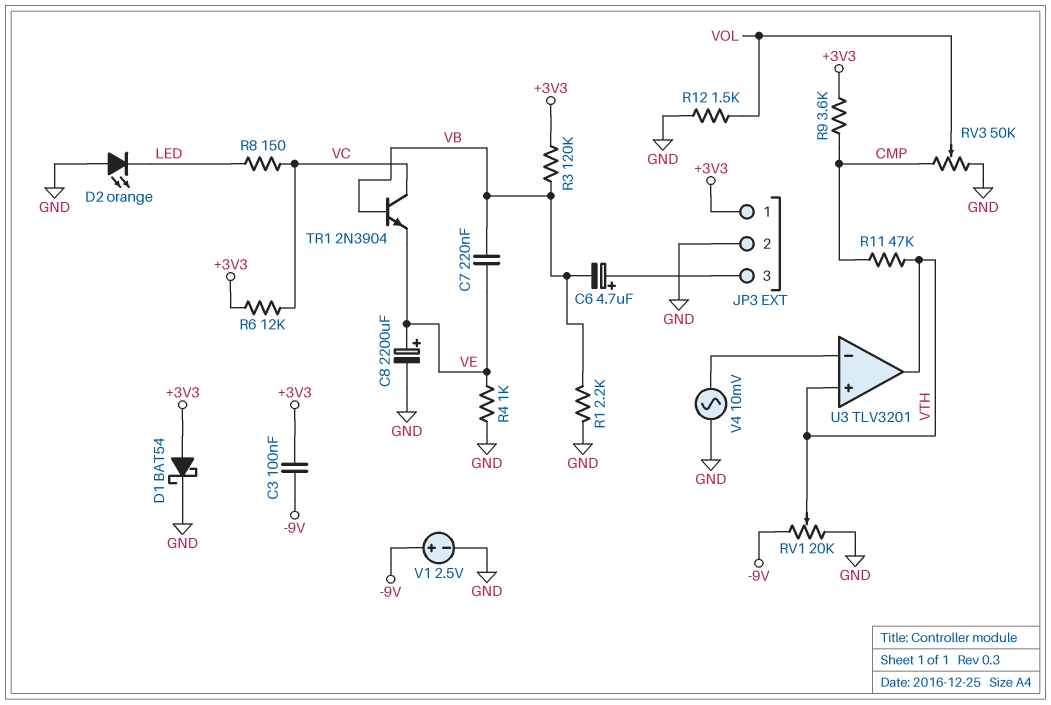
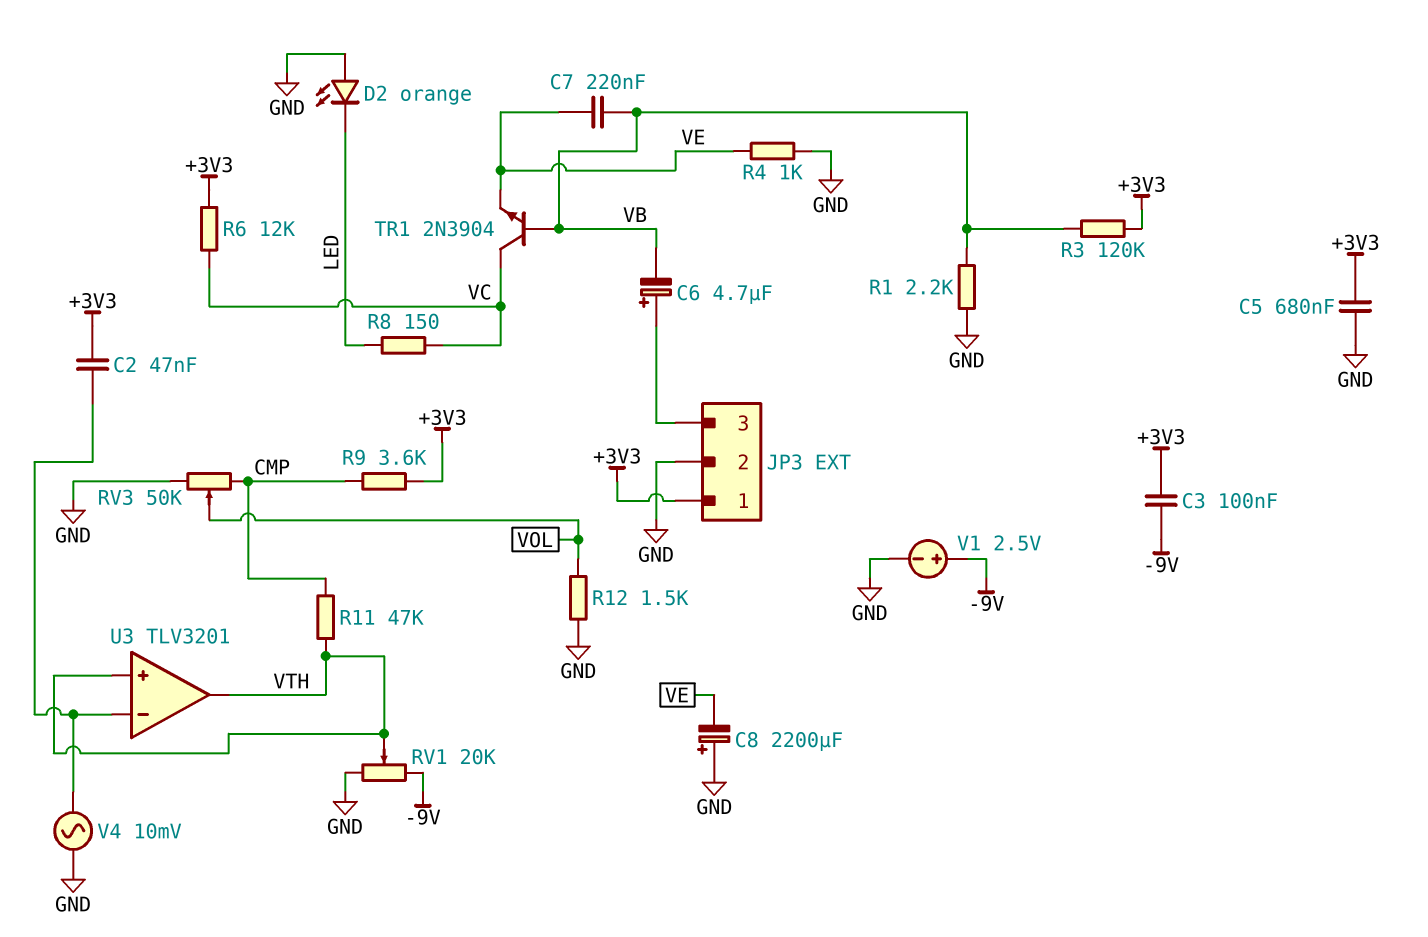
C2: none -> 47nF (+3V3, U3/in-)
C5: none -> 680nF (+3V3, GND)
C8: 2200uF (plus VE, minus GND) -> 2200uF (plus GND, minus VE)
D1: schottky BAT54 (A +3V3, K GND) -> none

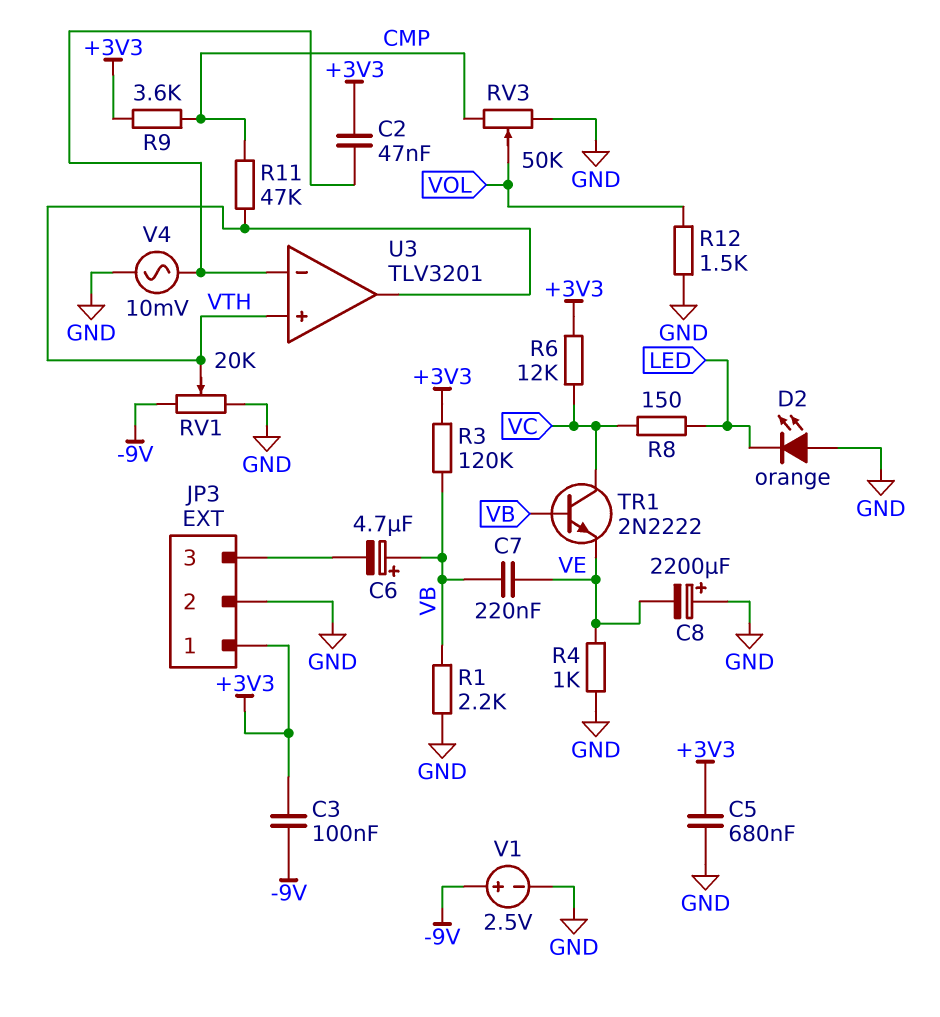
C6: 4.7uF (plus JP3/3, minus VB) -> 4.7uF (plus VB, minus JP3/3)
TR1: NPN 2N3904 (B VB, C VC, E VE) -> NPN 2N2222 (B VB, C VC, E VE)

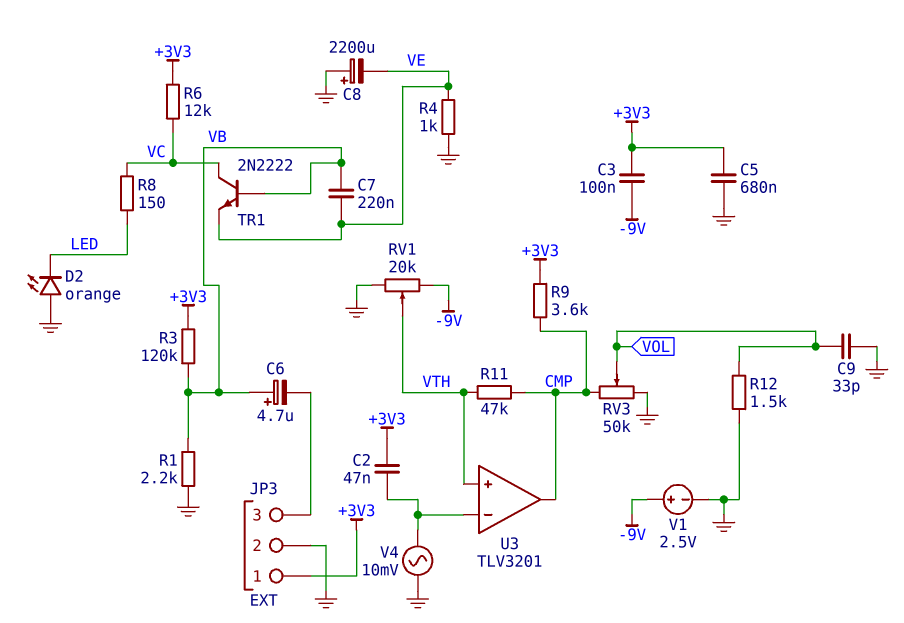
C9: none -> 33pF (GND, VOL)
U3 pin out: VTH -> CMP

